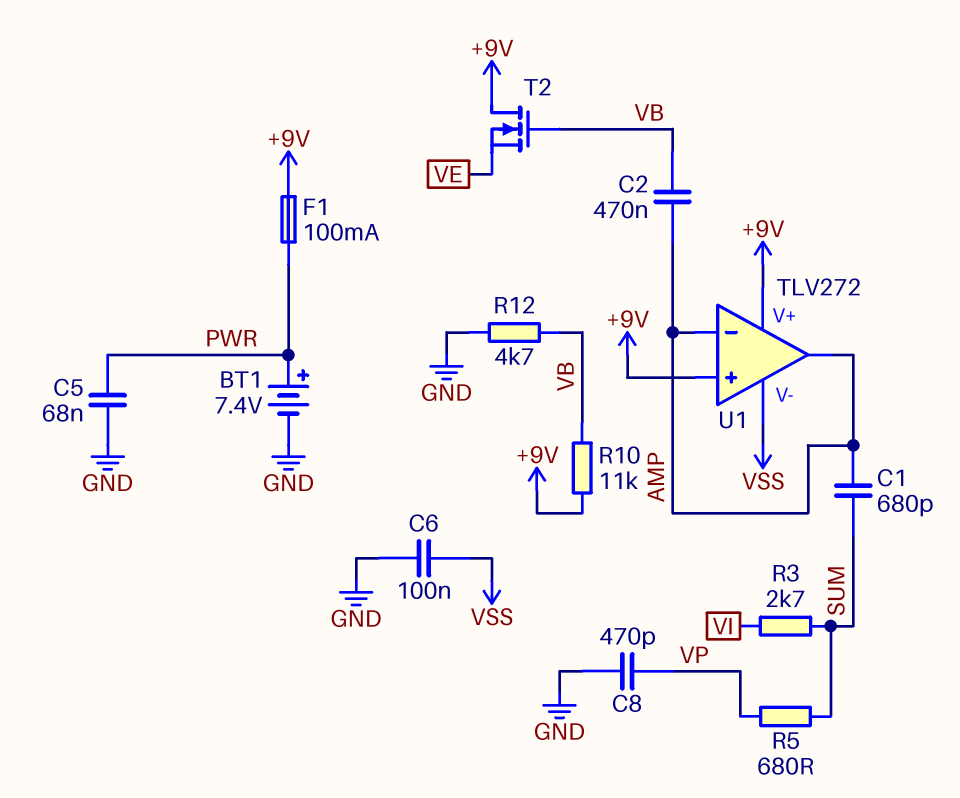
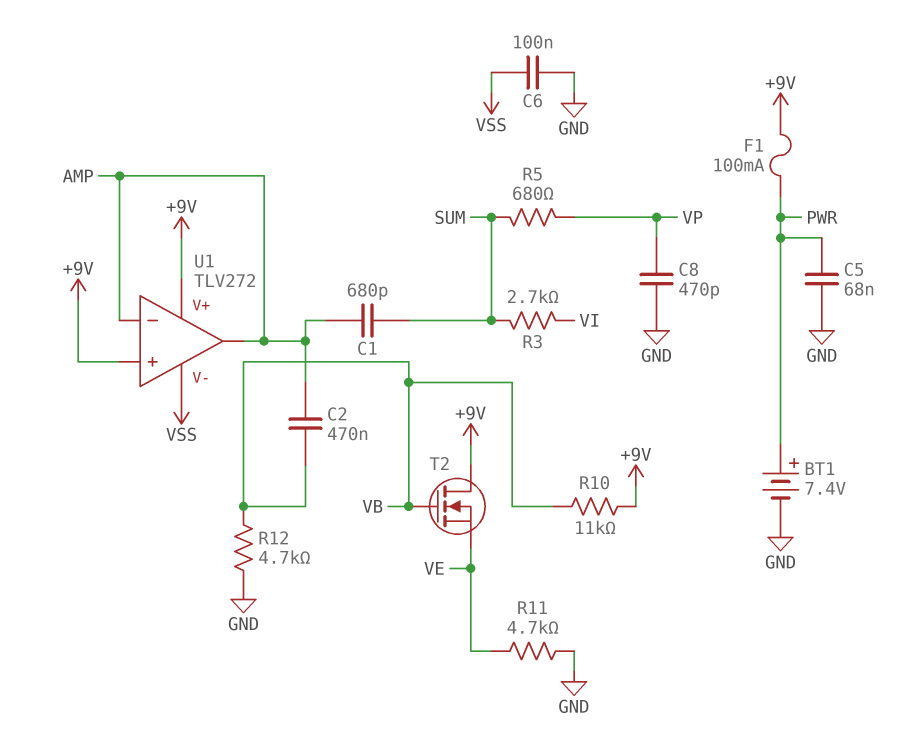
R11: none -> 4.7k (GND, VE)

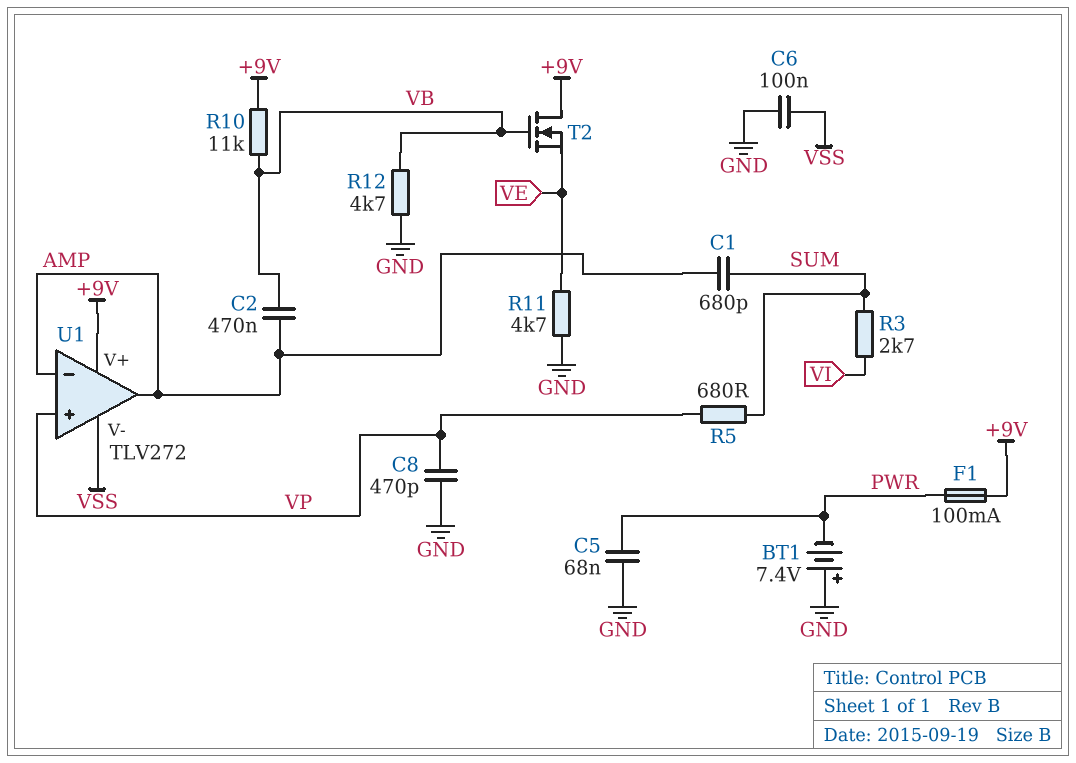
BT1: 7.4V (plus PWR, minus GND) -> 7.4V (plus GND, minus PWR)
U1 pin in+: +9V -> VP

